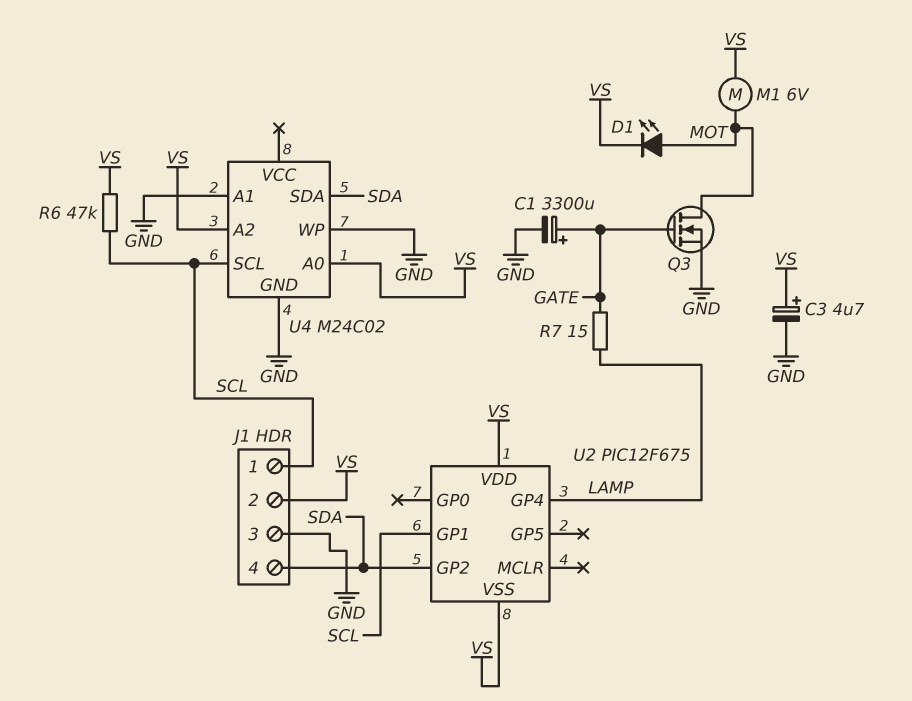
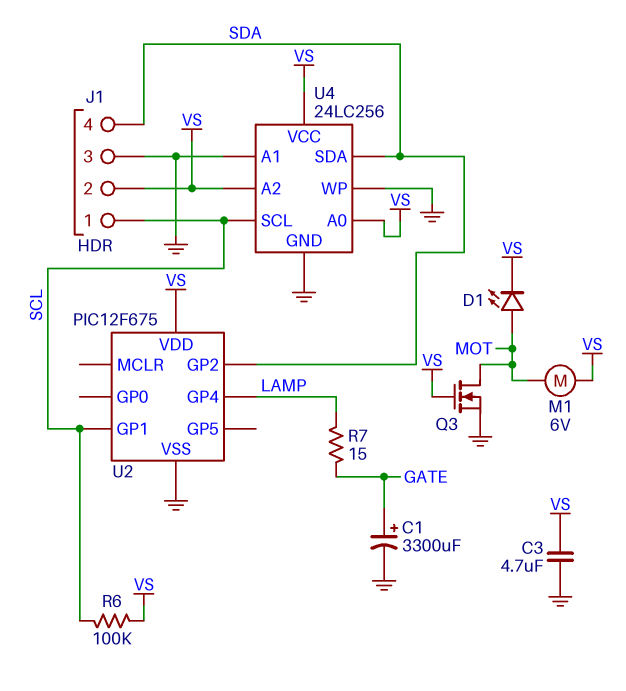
C3: 4.7uF (plus VS, minus GND) -> 4.7uF (GND, VS)
Q3: NMOS (G GATE, D MOT, S GND) -> NMOS (G VS, D MOT, S GND)
R6: 47k (SCL, VS) -> 100k (SCL, VS)
U2 pin VSS: VS -> GND
U4: M24C02 -> 24LC256
U4 pin VCC: none -> VS

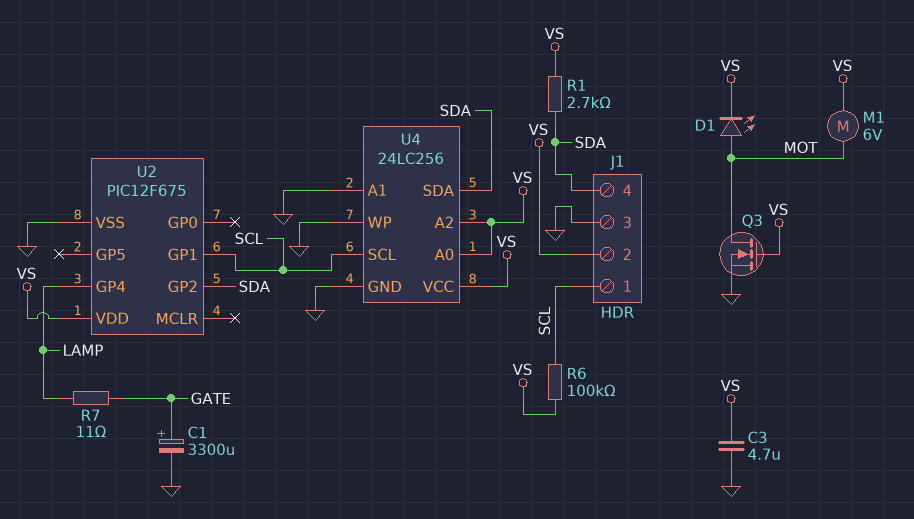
R1: none -> 2.7k (SDA, VS)
R7: 15 (GATE, LAMP) -> 11 (GATE, LAMP)

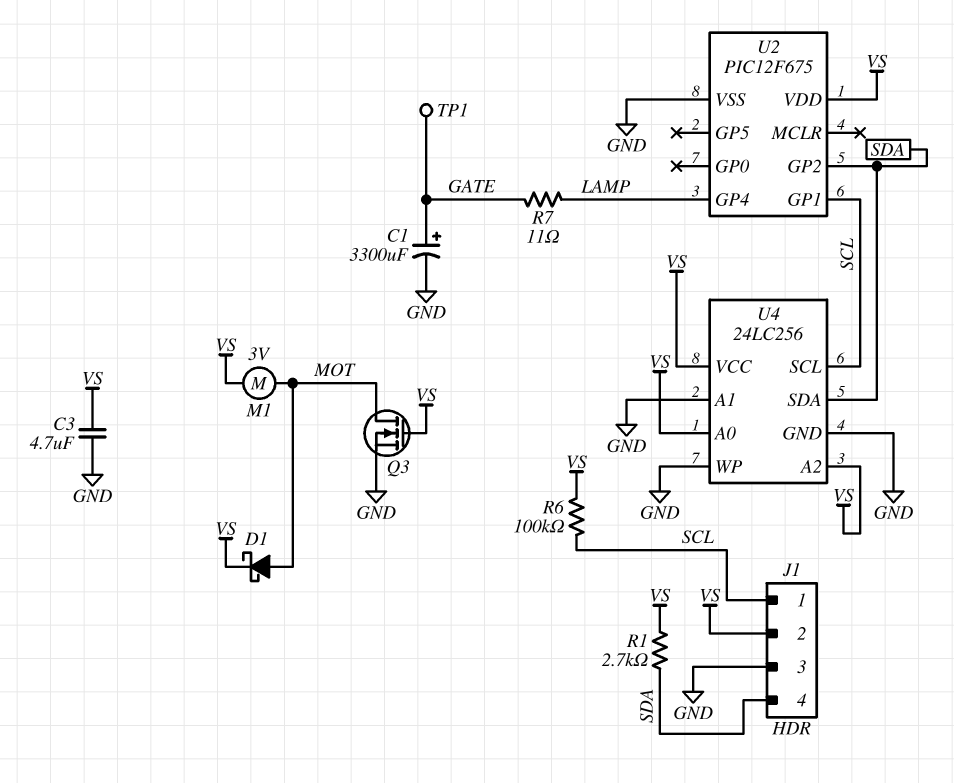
D1: LED (A MOT, K VS) -> schottky (A MOT, K VS)
M1: motor 6V (MOT, VS) -> motor 3V (MOT, VS)
TP1: none -> test point (GATE)

